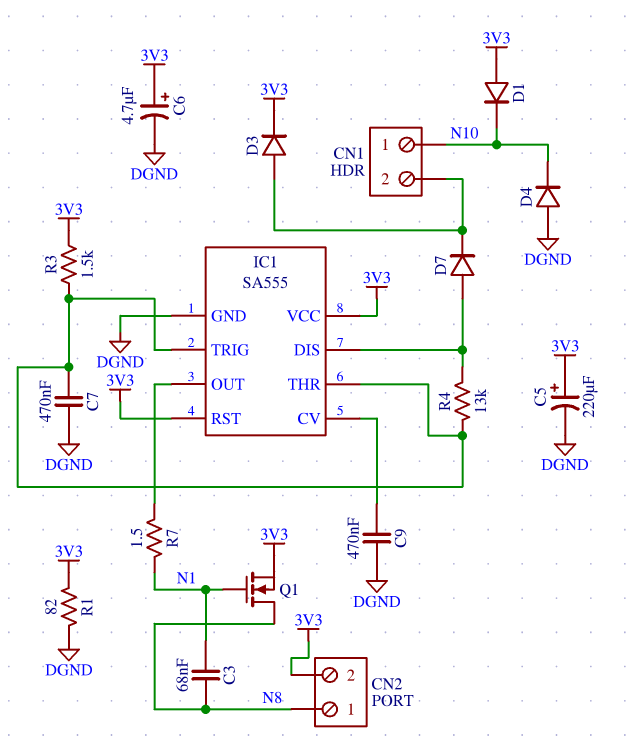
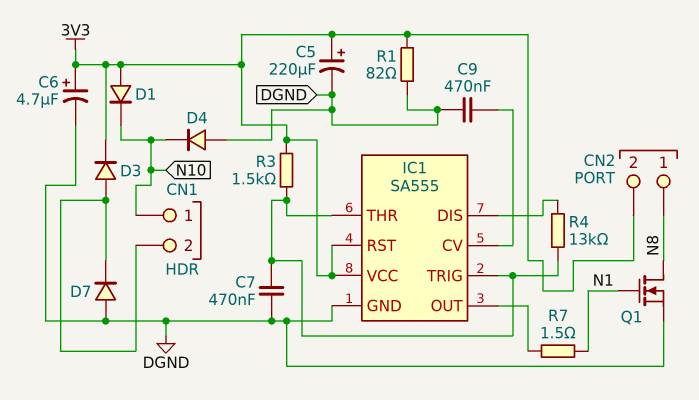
C3: 68nF (N1, N8) -> none
D7: diode (A IC1/DIS, K CN1/2) -> diode (A DGND, K CN1/2)
Q1: NMOS (G N1, D N8, S 3V3) -> NMOS (G N1, D N8, S DGND)

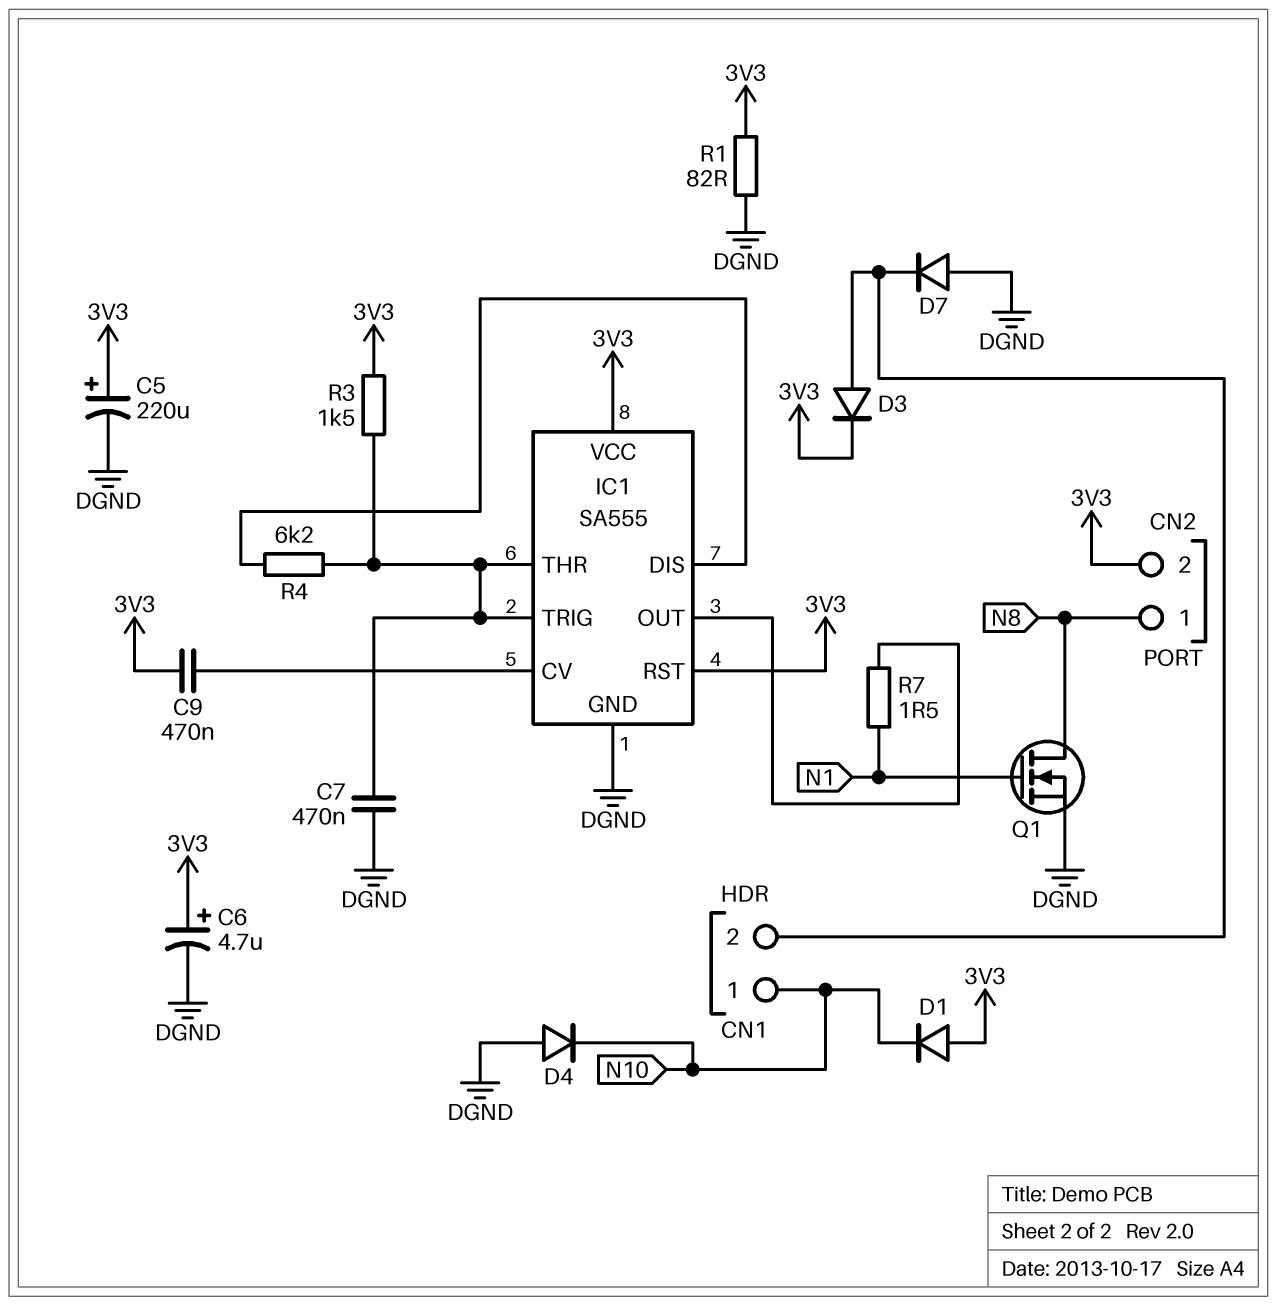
C9: 470nF (DGND, IC1/CV) -> 470nF (3V3, IC1/CV)
R4: 13k (IC1/DIS, IC1/THR) -> 6.2k (IC1/DIS, IC1/THR)

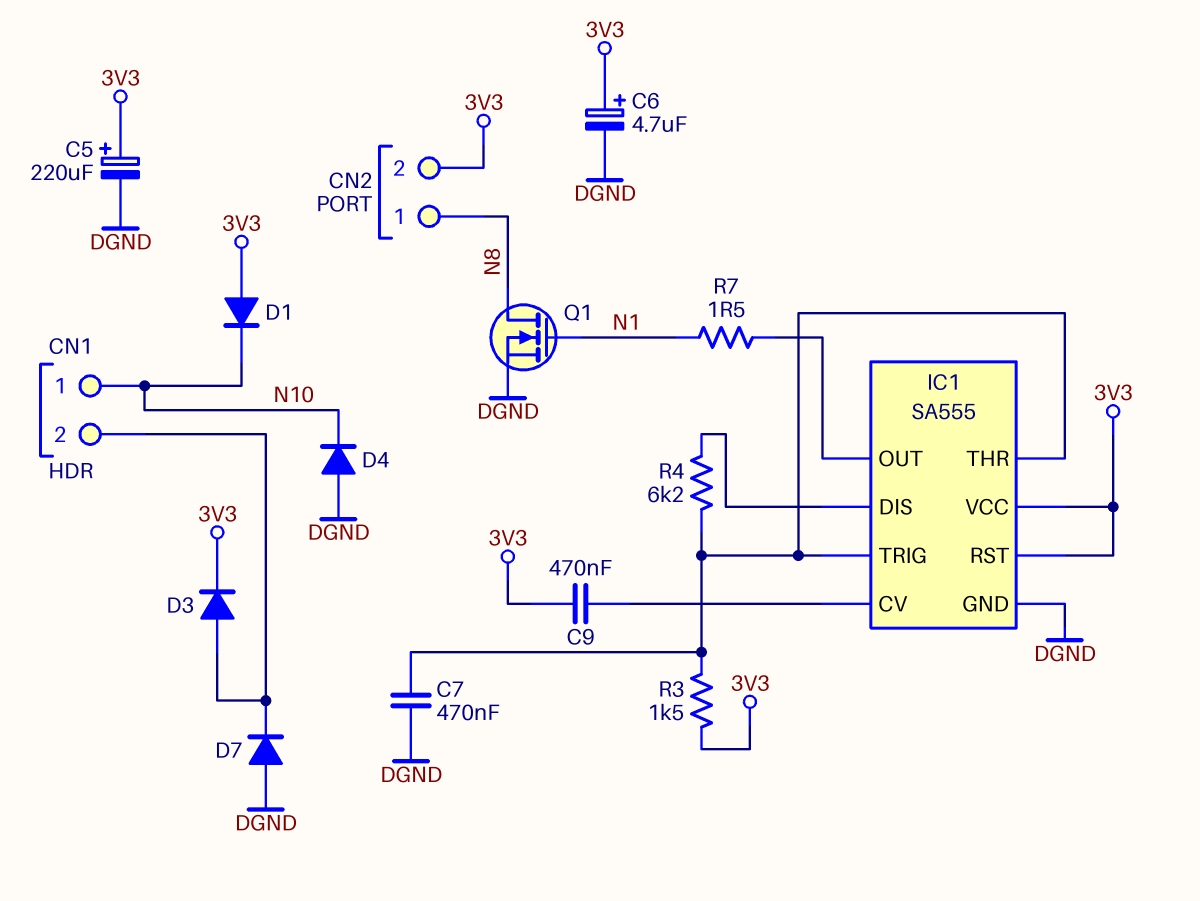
R1: 82 (3V3, DGND) -> none

